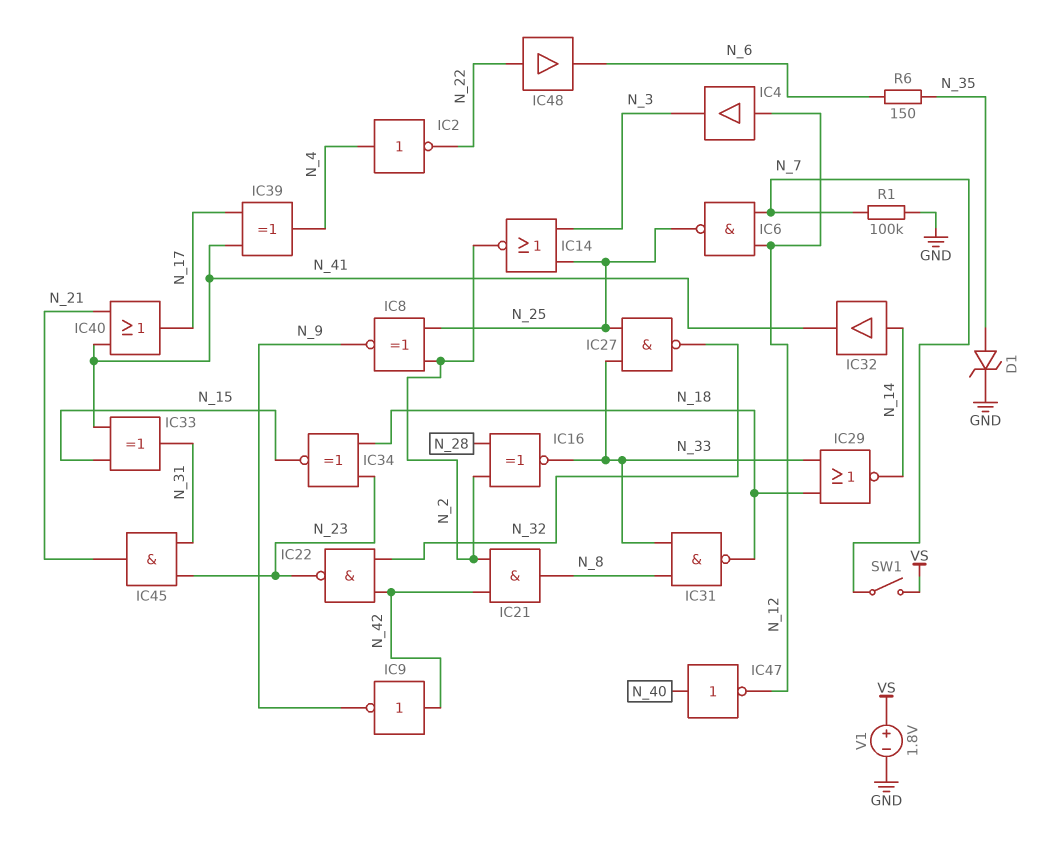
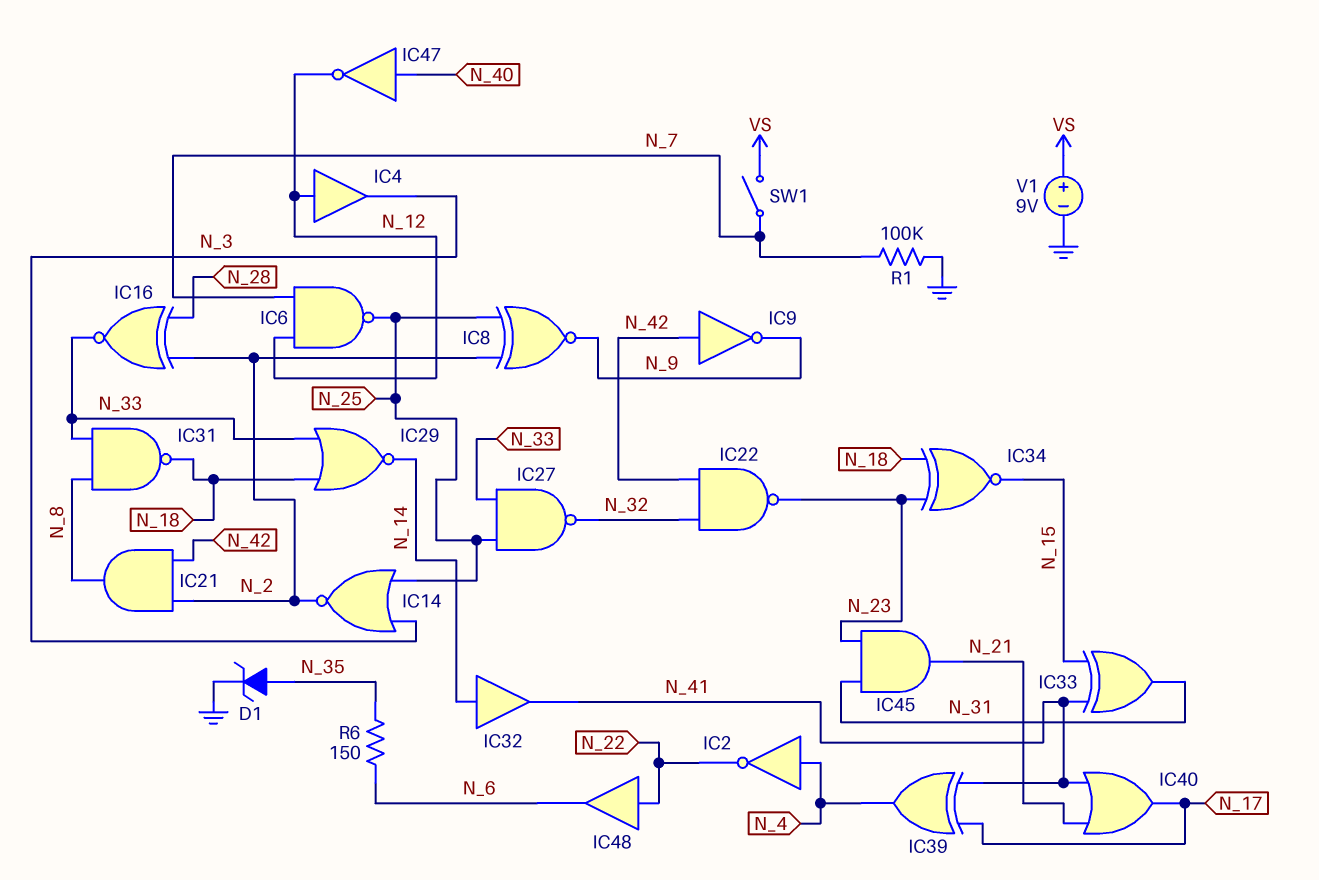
V1: 1.8V (plus VS, minus GND) -> 9V (plus VS, minus GND)

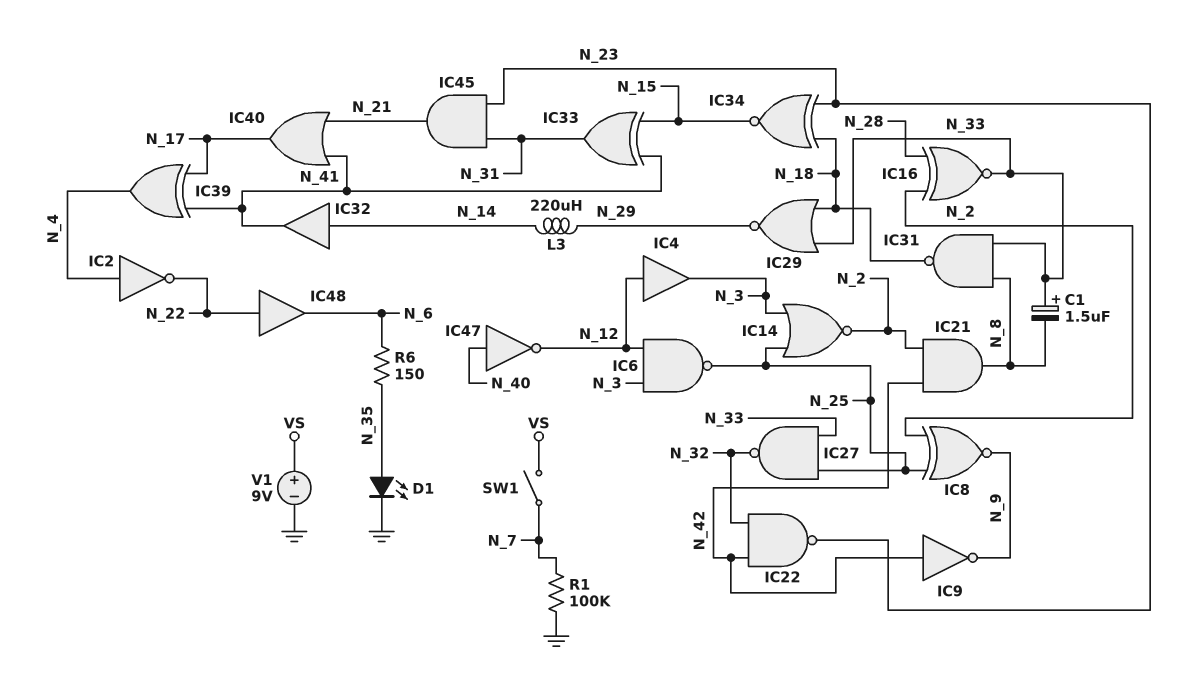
C1: none -> 1.5uF (plus N_33, minus N_8)
D1: zener (A N_35, K GND) -> LED (A N_35, K GND)
IC6: NAND (in N_7, in N_12, out N_25) -> NAND (in N_3, in N_12, out N_25)
IC29: NOR (in N_18, in N_33, out N_14) -> NOR (in N_18, in N_33, out N_29)
L3: none -> 220uH (N_14, N_29)

